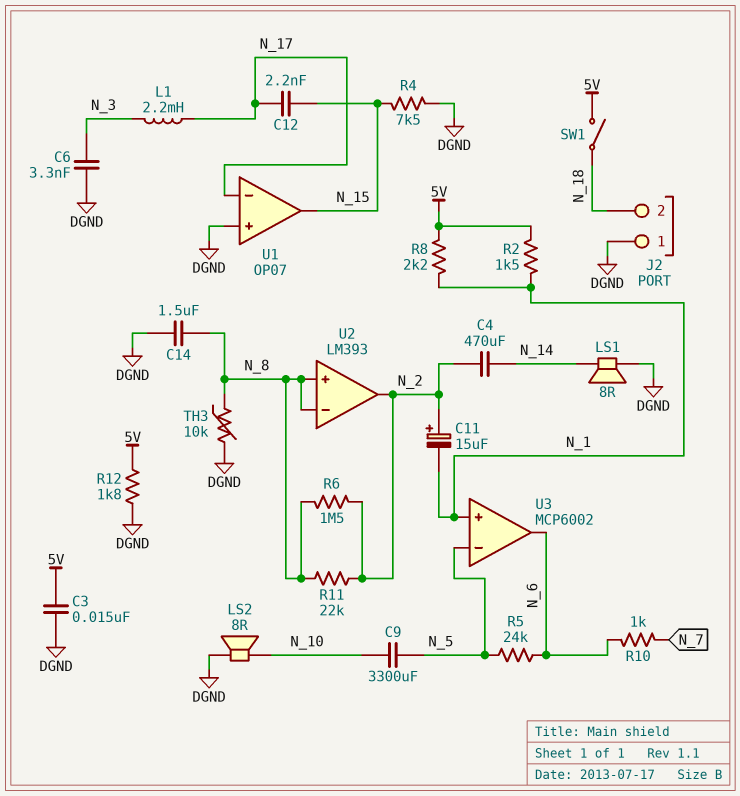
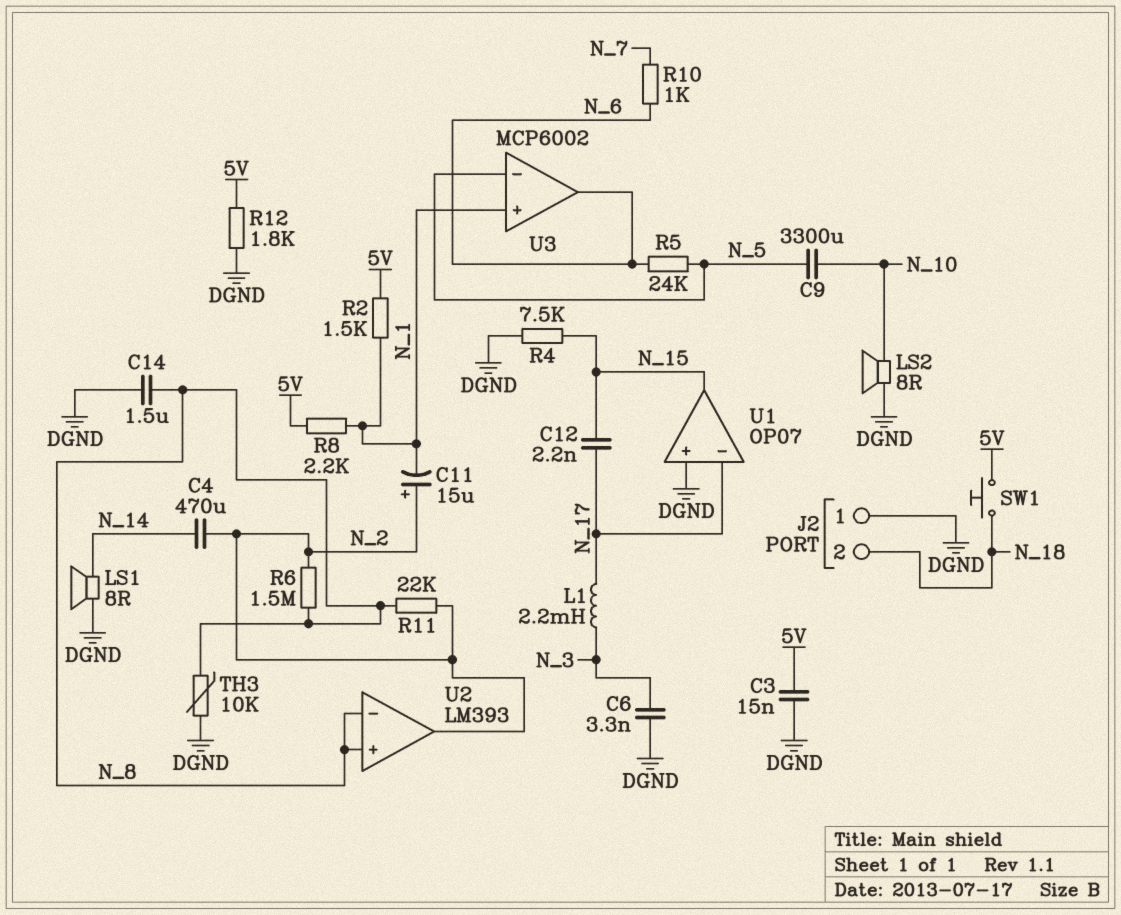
SW1: switch (5V, N_18) -> button (5V, N_18)

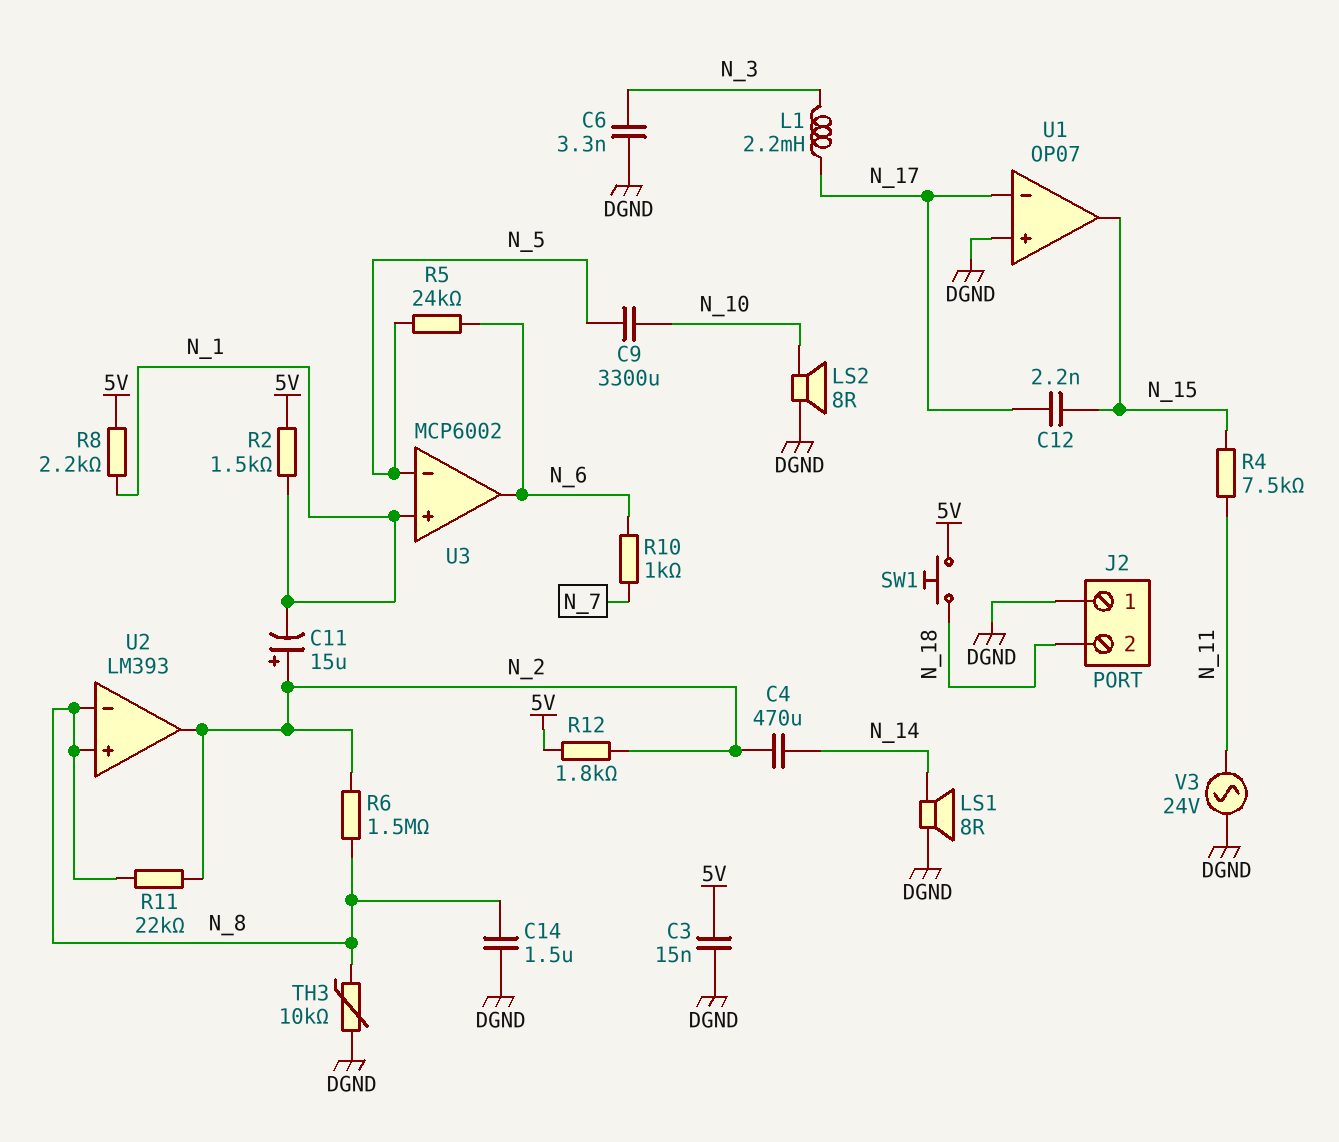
R4: 7.5k (DGND, N_15) -> 7.5k (N_11, N_15)
R12: 1.8k (5V, DGND) -> 1.8k (5V, N_2)
V3: none -> AC 24V (DGND, N_11)

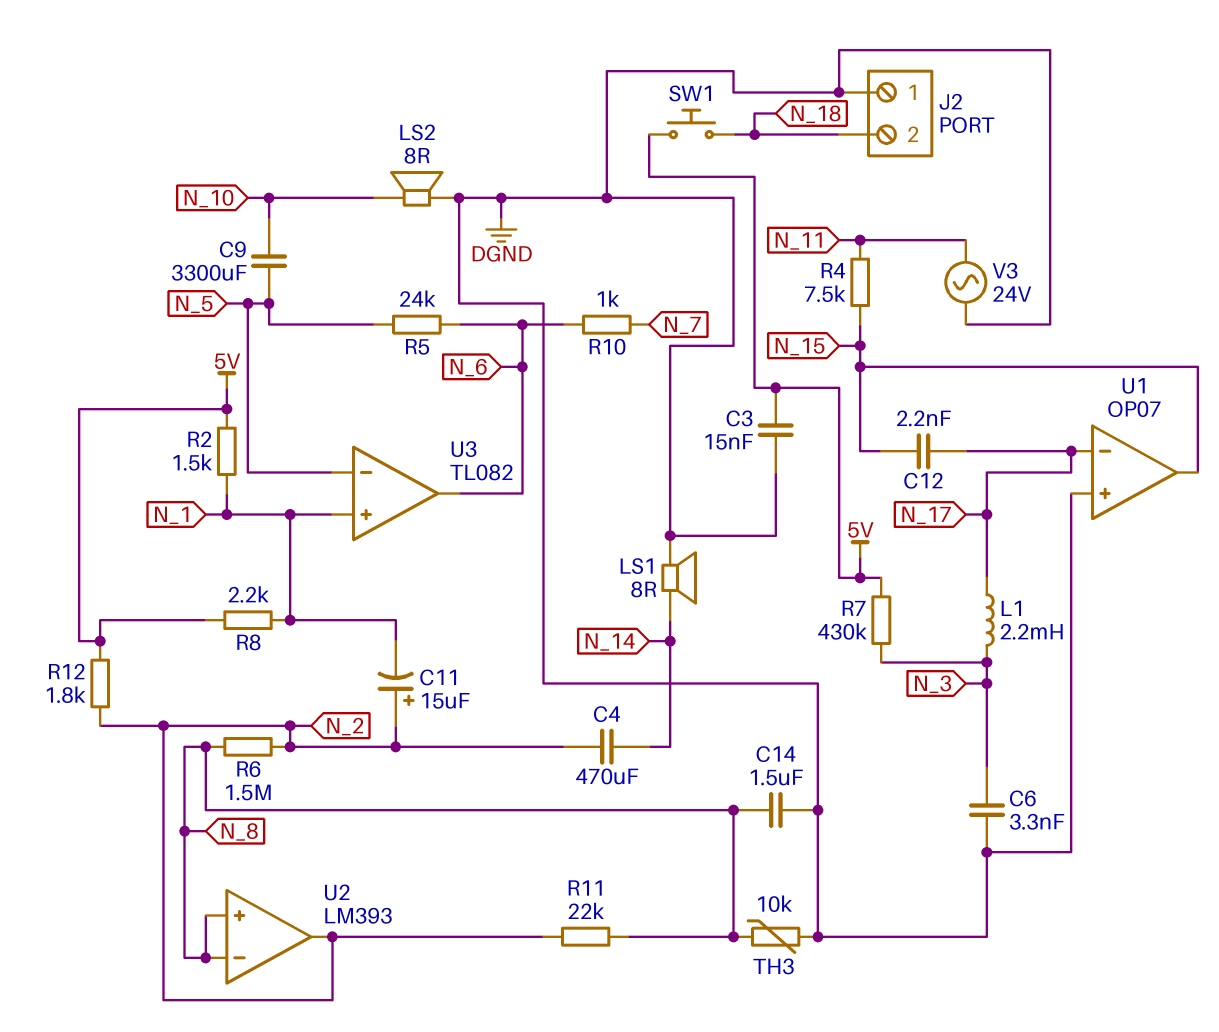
R7: none -> 430k (5V, N_3)
U3: MCP6002 -> TL082

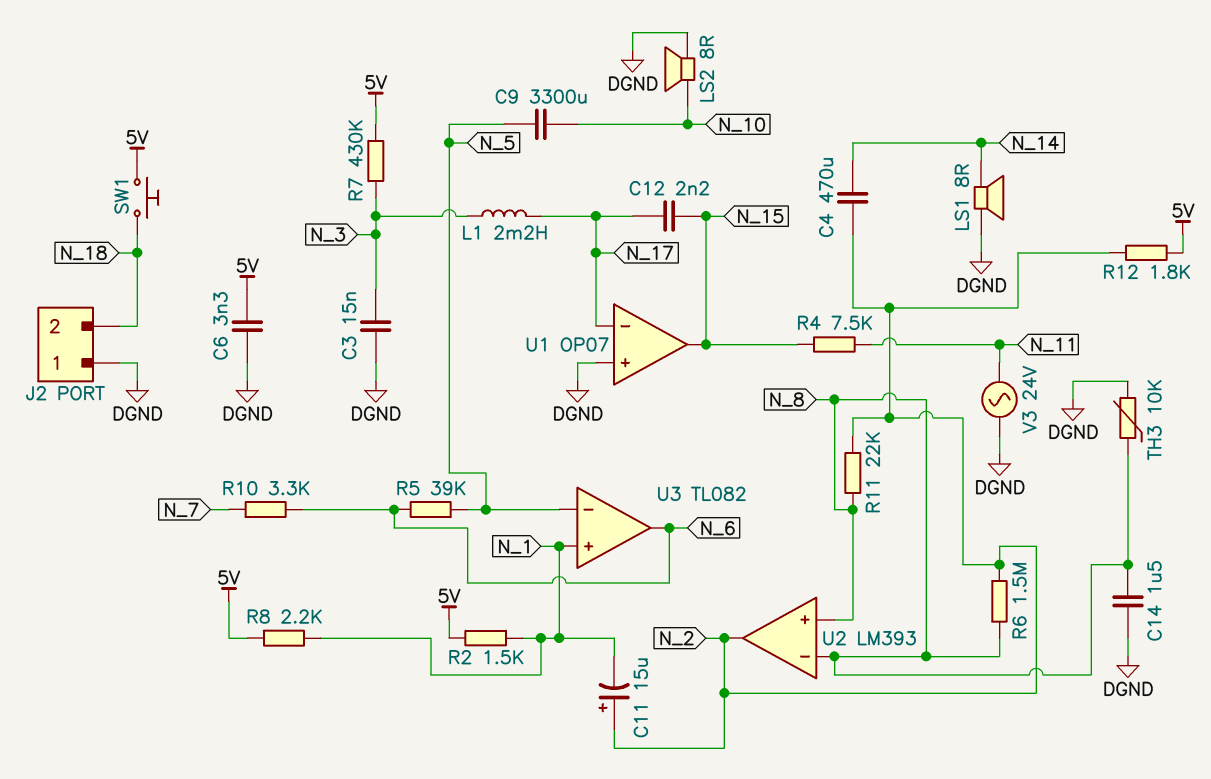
C3: 15nF (5V, DGND) -> 15nF (DGND, N_3)
C6: 3.3nF (DGND, N_3) -> 3.3nF (5V, DGND)
R5: 24k (N_5, N_6) -> 39k (N_5, N_6)
R10: 1k (N_6, N_7) -> 3.3k (N_6, N_7)

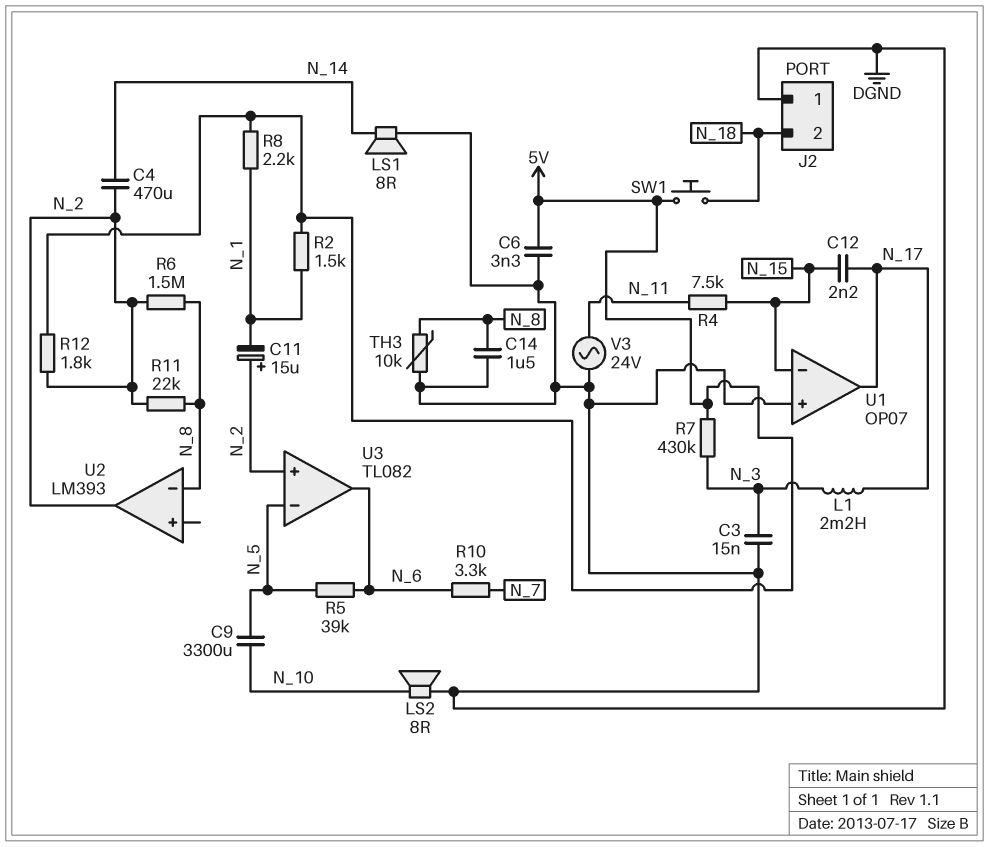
U1 pin in-: N_17 -> N_15
U1 pin out: N_15 -> N_17
U2 pin in+: N_8 -> none
U3 pin in+: N_1 -> N_2

